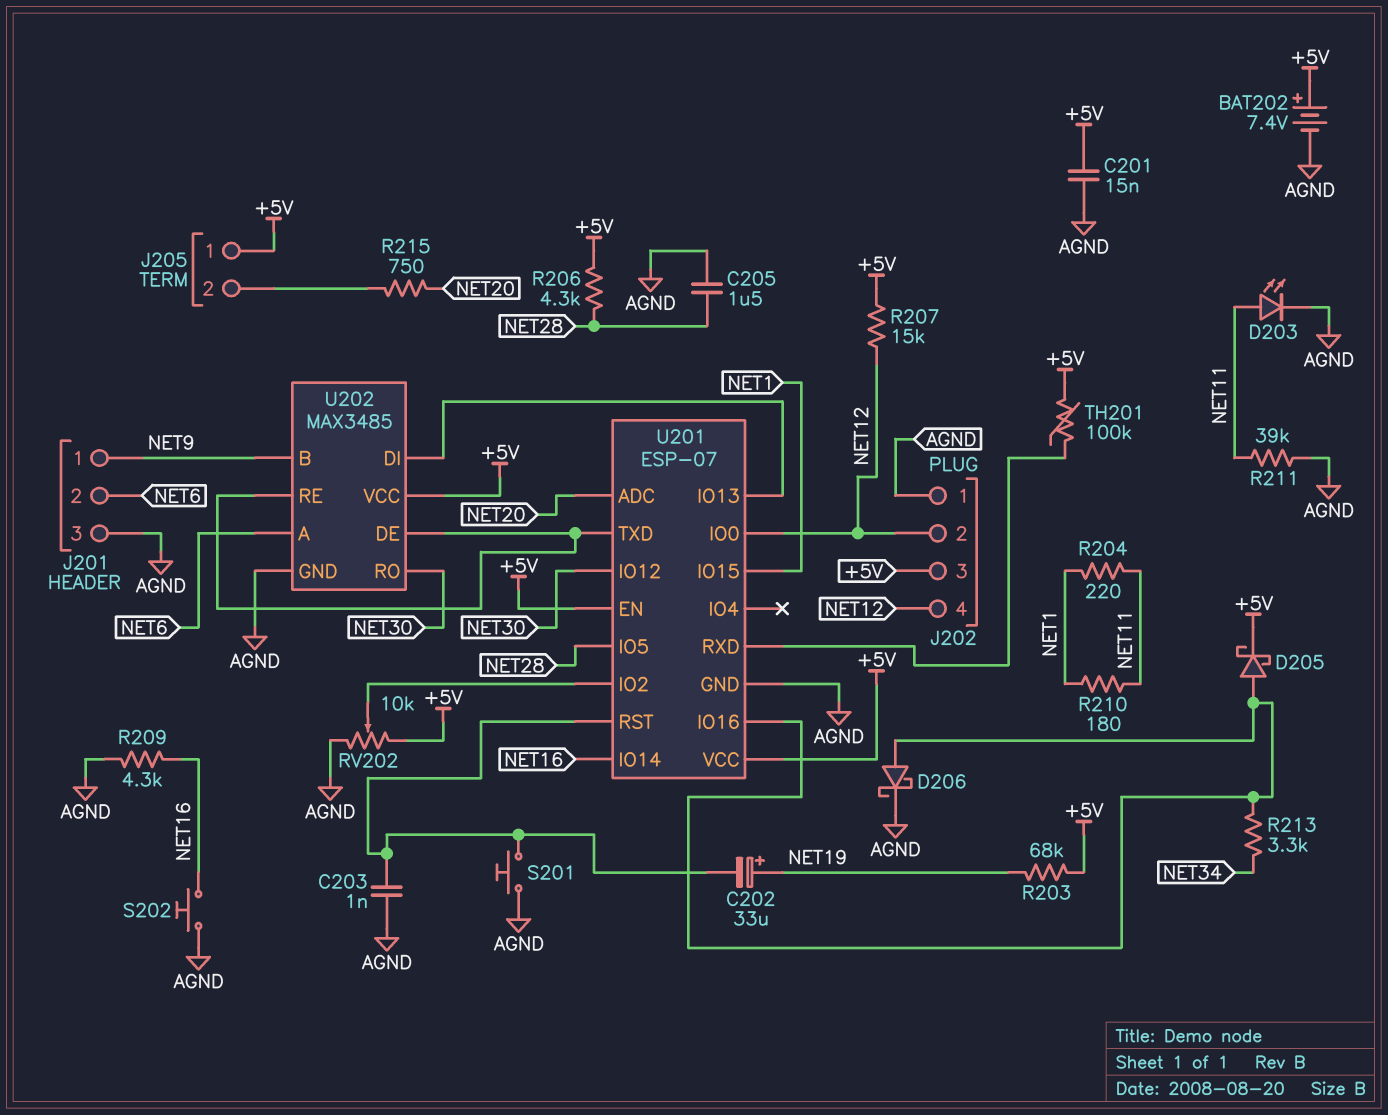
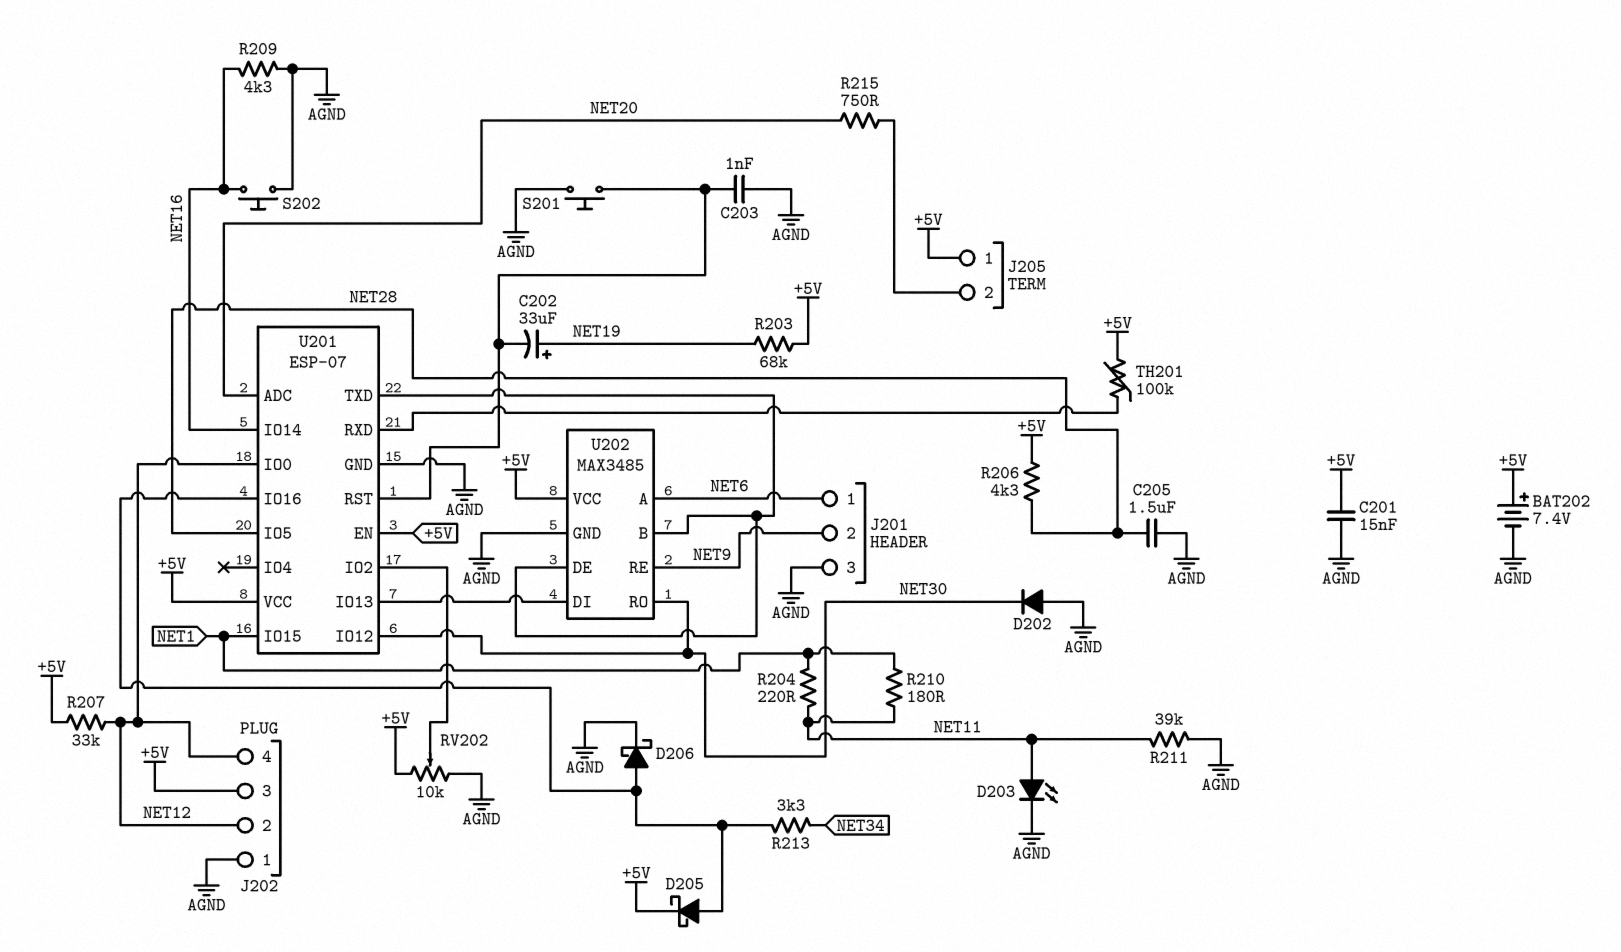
D202: none -> diode (A AGND, K NET30)
J201 pin 1: NET9 -> NET6
J201 pin 2: NET6 -> NET9
R207: 15k (+5V, NET12) -> 33k (+5V, NET12)
U202 pin B: NET9 -> U201/TXD
U202 pin RE: U201/TXD -> NET9

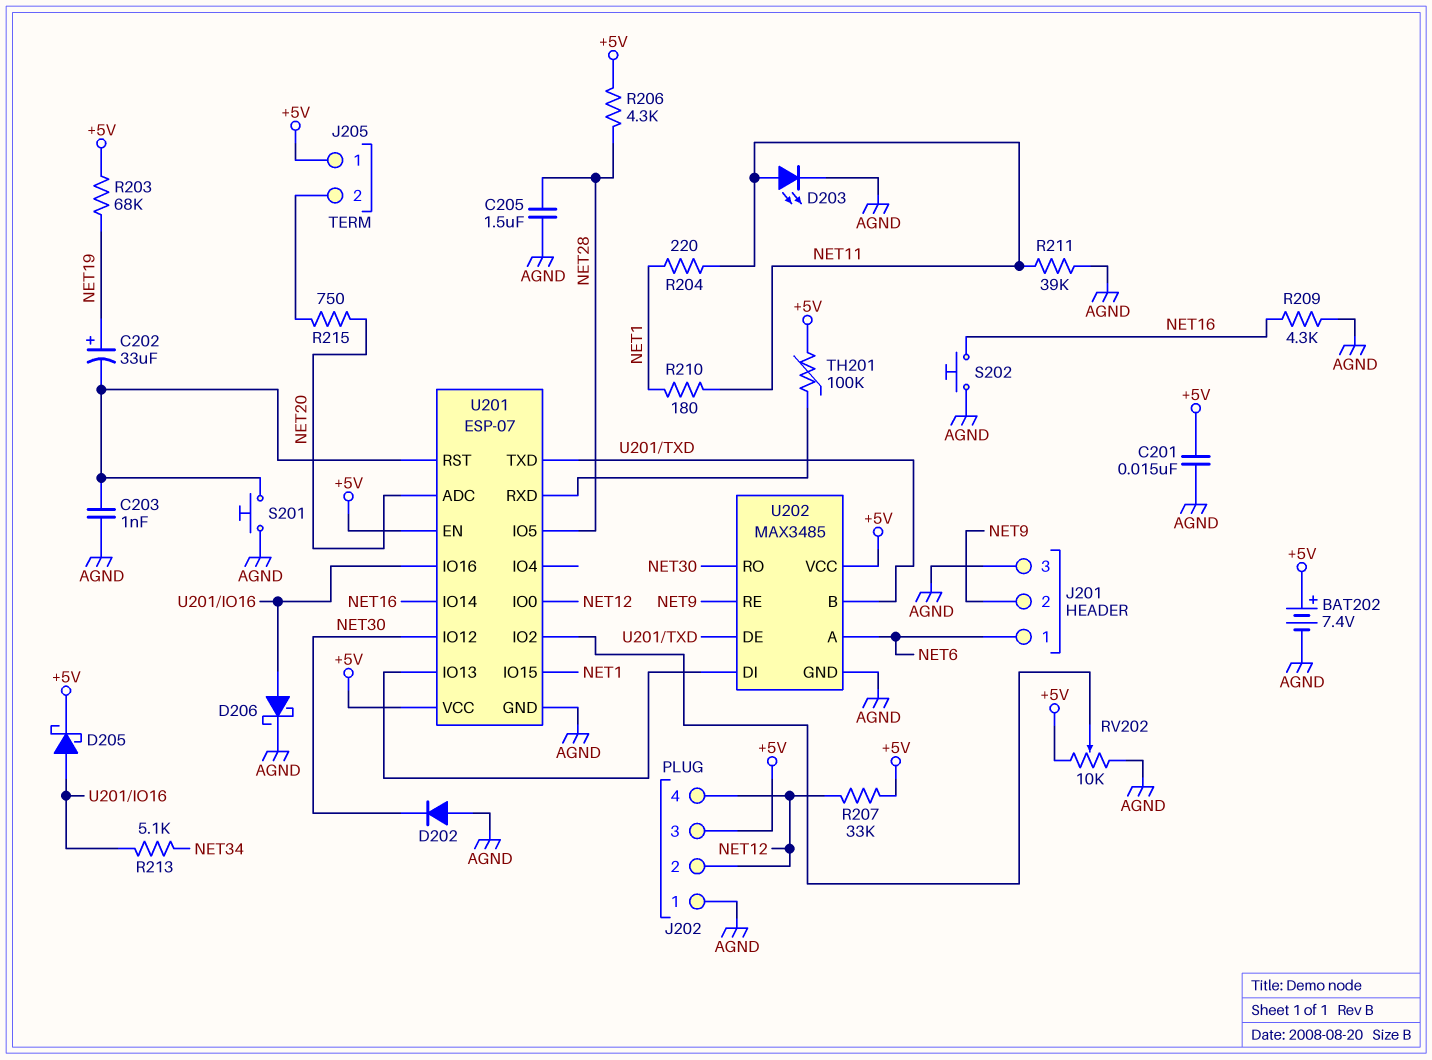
R213: 3.3k (NET34, U201/IO16) -> 5.1k (NET34, U201/IO16)

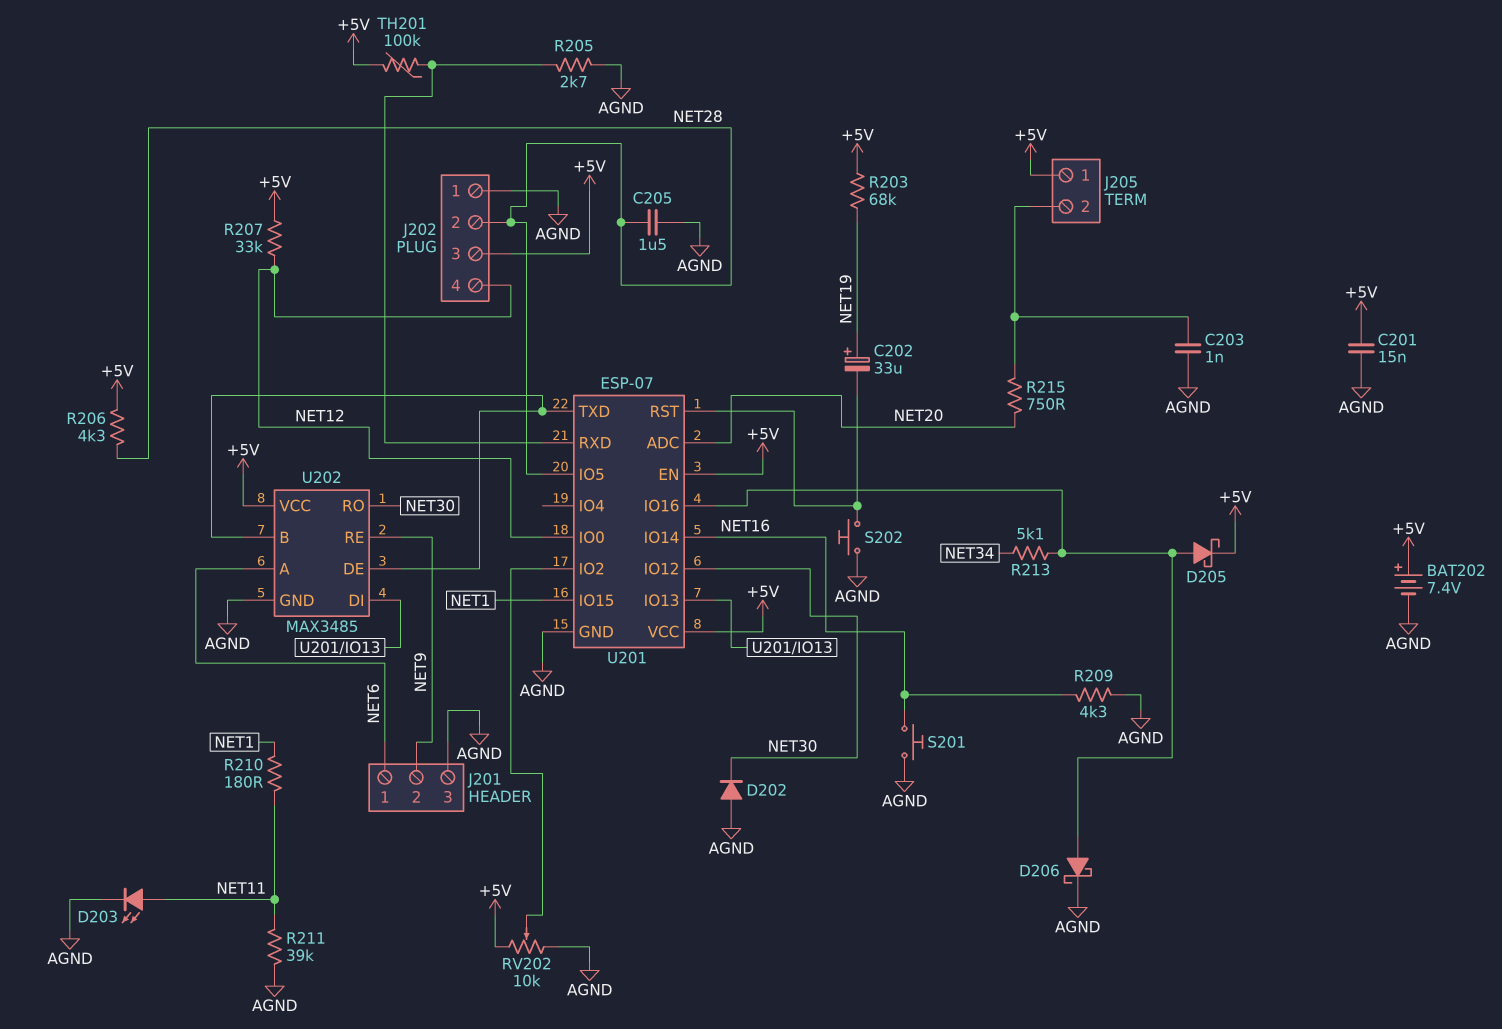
C203: 1nF (AGND, U201/RST) -> 1nF (AGND, J205/2)
J202 pin 2: NET12 -> NET28
R204: 220 (NET1, NET11) -> none
R205: none -> 2.7k (AGND, U201/RXD)
S201: button (AGND, U201/RST) -> button (AGND, NET16)
S202: button (AGND, NET16) -> button (AGND, U201/RST)

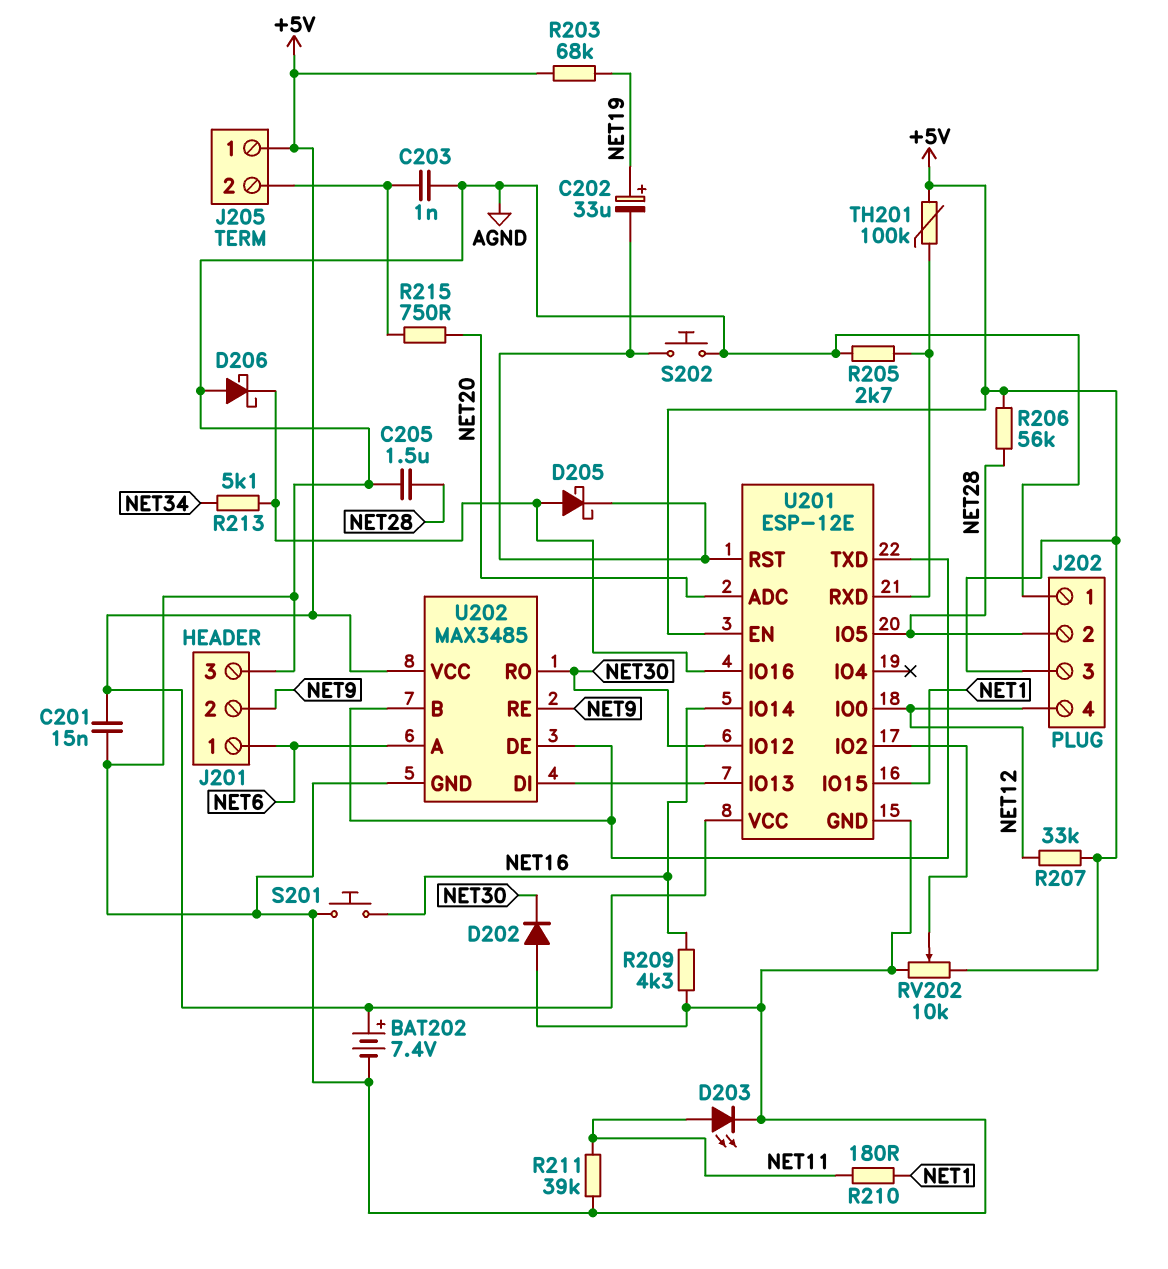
D205: schottky (A U201/IO16, K +5V) -> schottky (A U201/IO16, K U201/RST)
D206: schottky (A U201/IO16, K AGND) -> schottky (A AGND, K U201/IO16)
R206: 4.3k (+5V, NET28) -> 56k (+5V, NET28)
U201: ESP-07 -> ESP-12E

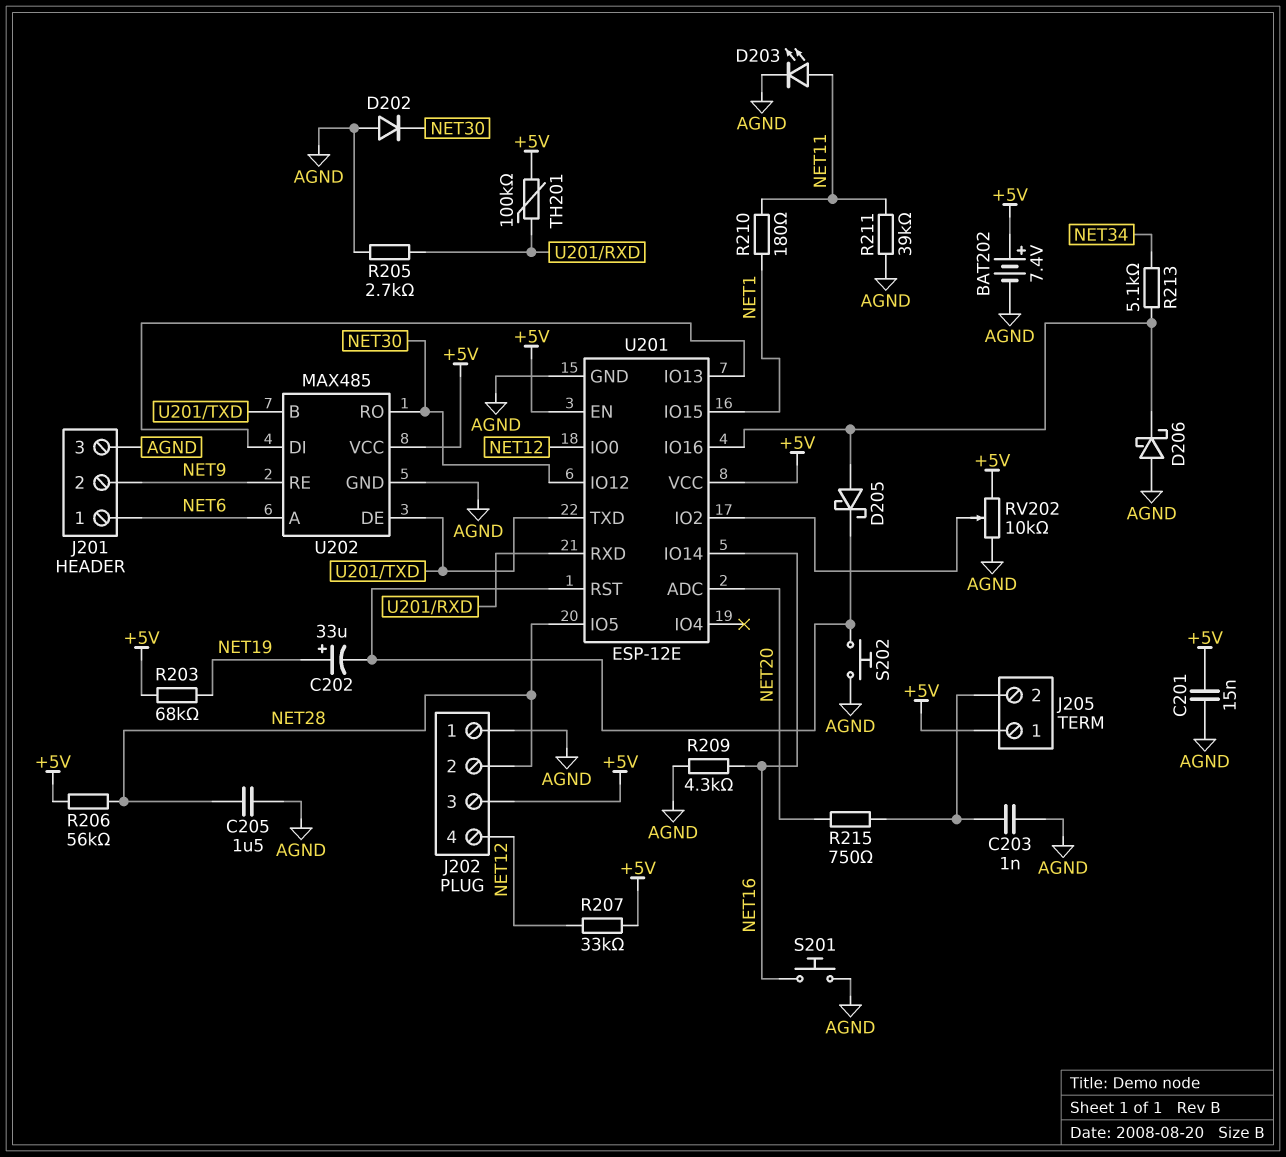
U202: MAX3485 -> MAX485

